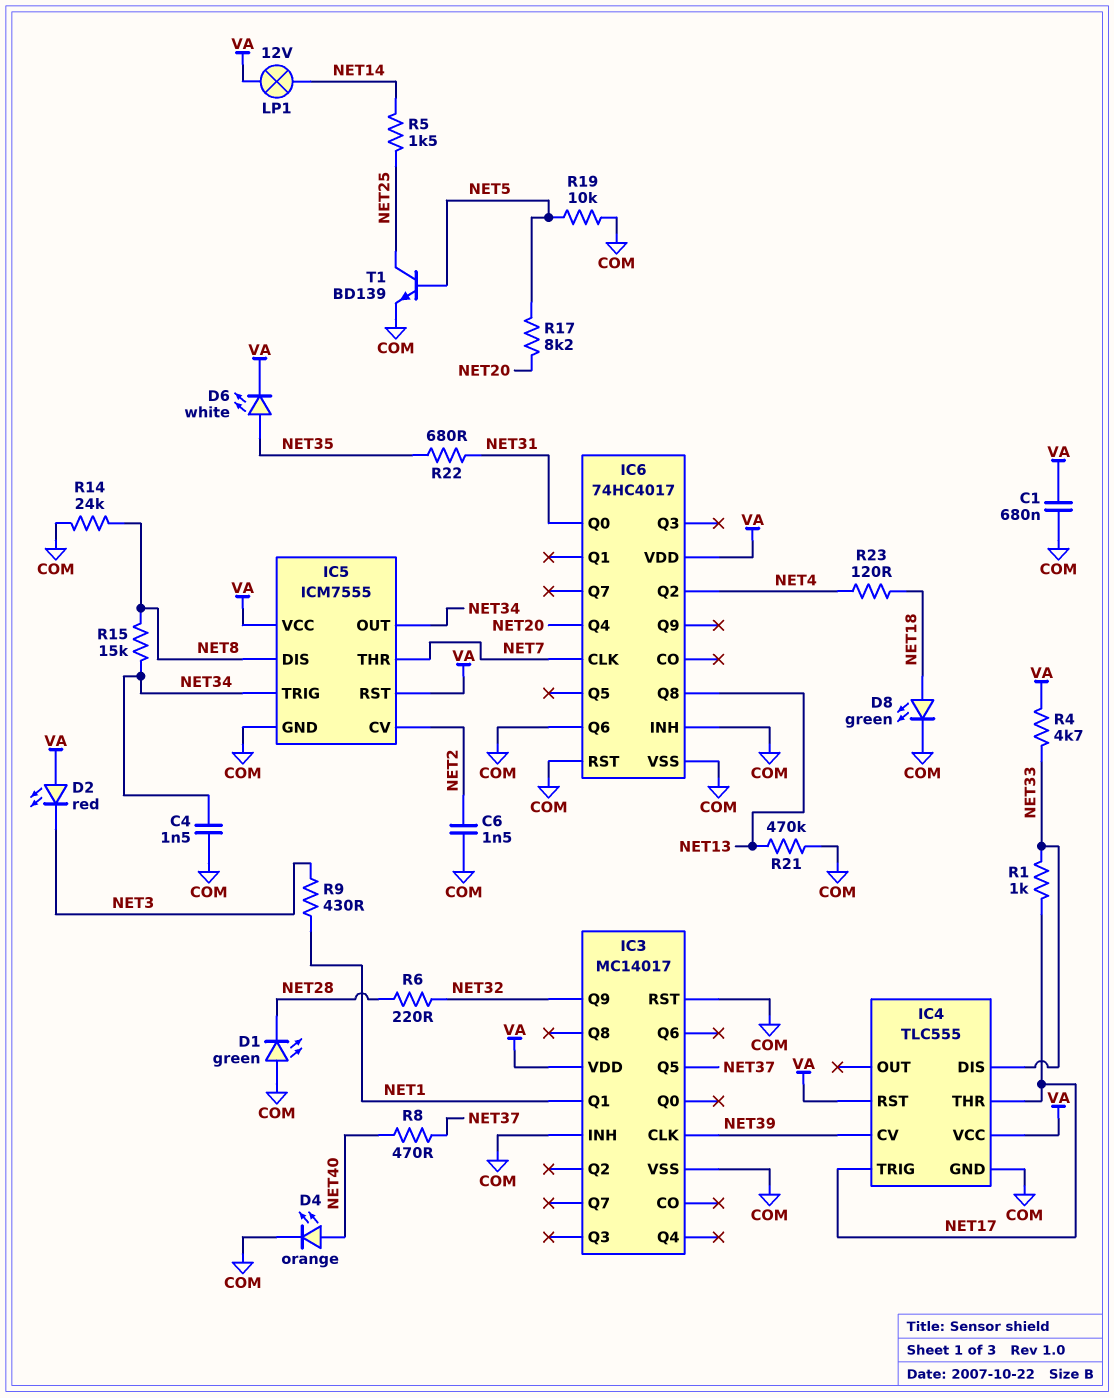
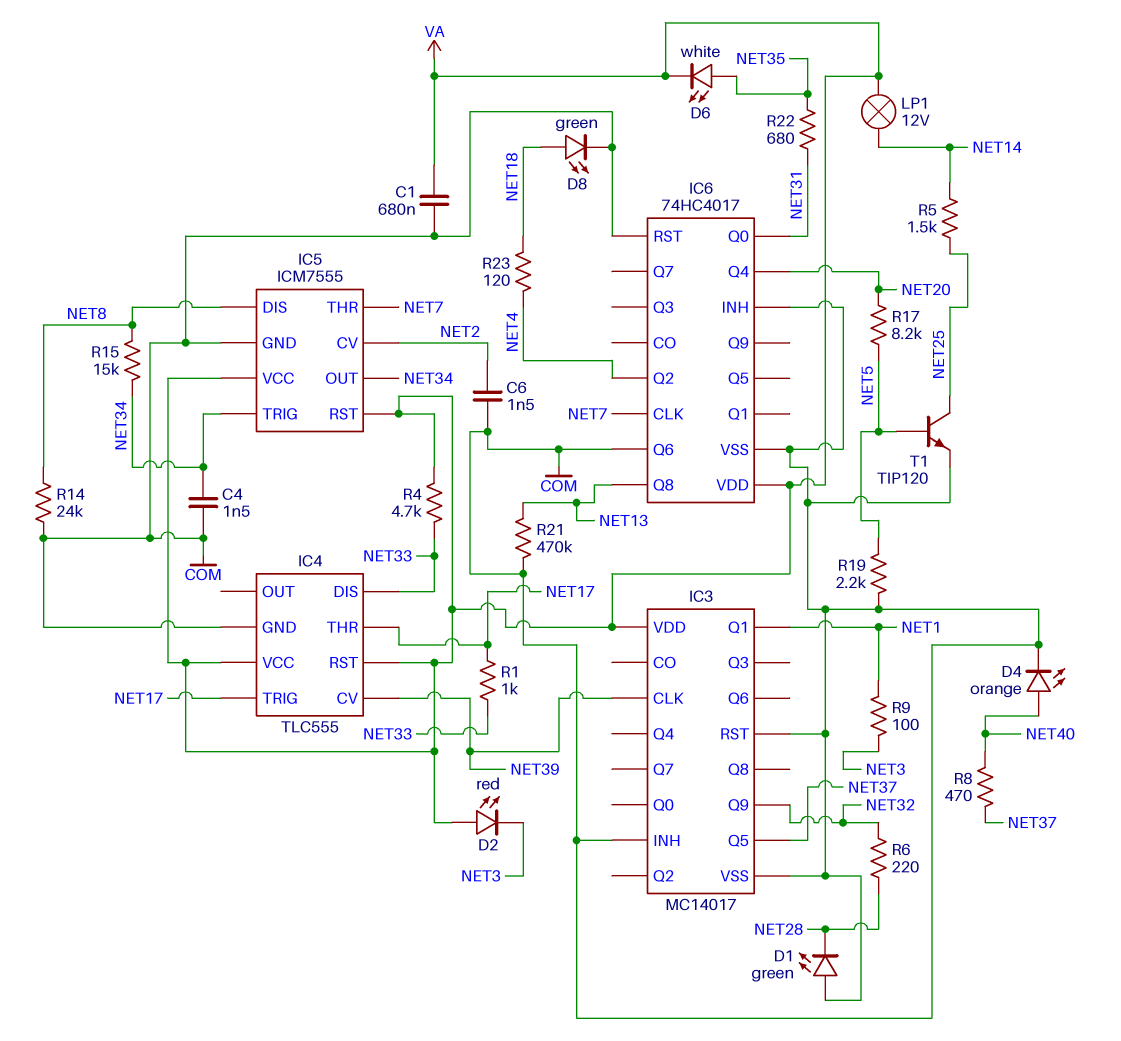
R9: 430 (NET1, NET3) -> 100 (NET1, NET3)
R19: 10k (COM, NET5) -> 2.2k (COM, NET5)
T1: NPN BD139 (B NET5, C NET25, E COM) -> NPN TIP120 (B NET5, C NET25, E COM)

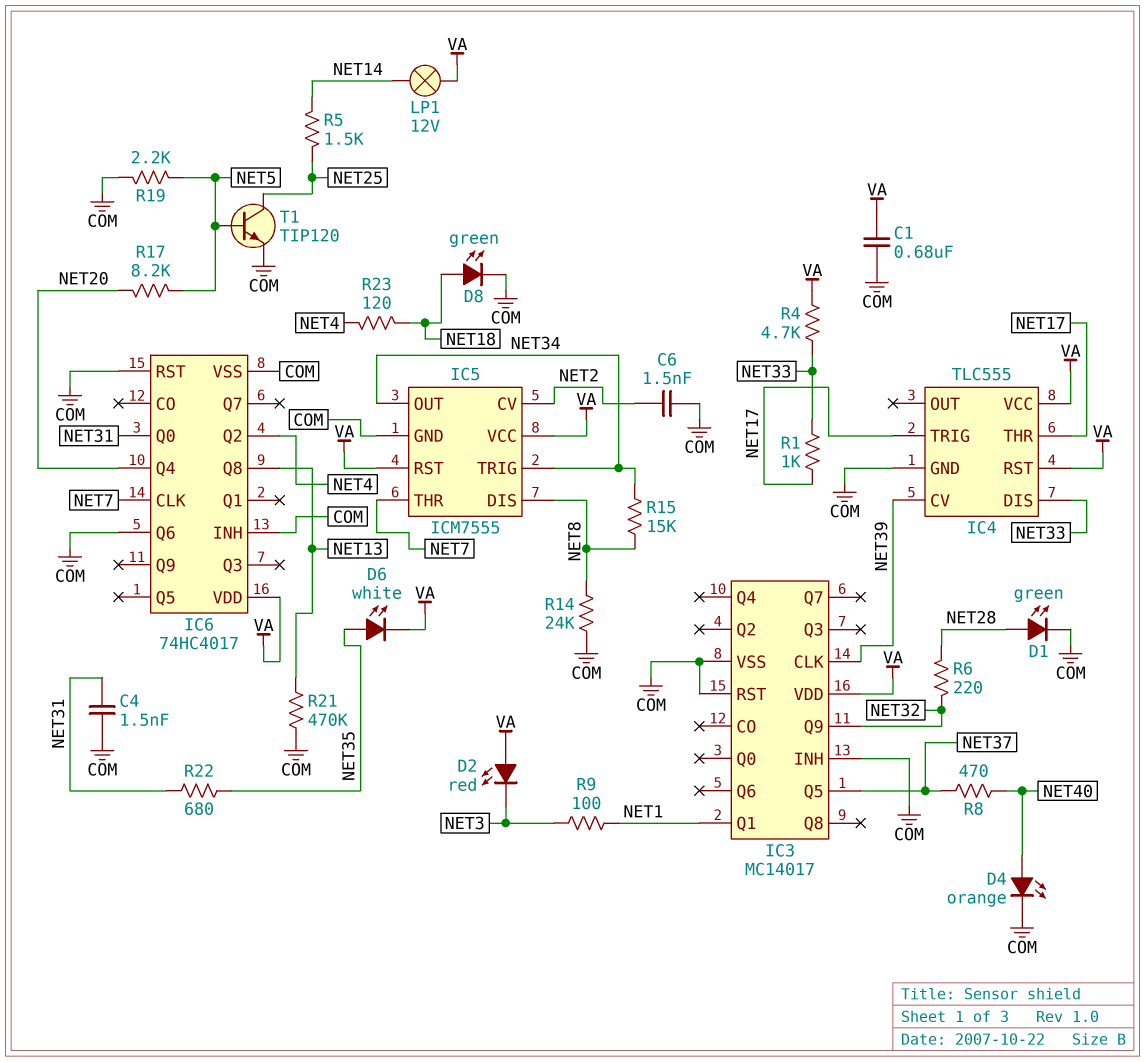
C4: 1.5nF (COM, NET34) -> 1.5nF (COM, NET31)
D1: LED green (A COM, K NET28) -> LED green (A NET28, K COM)

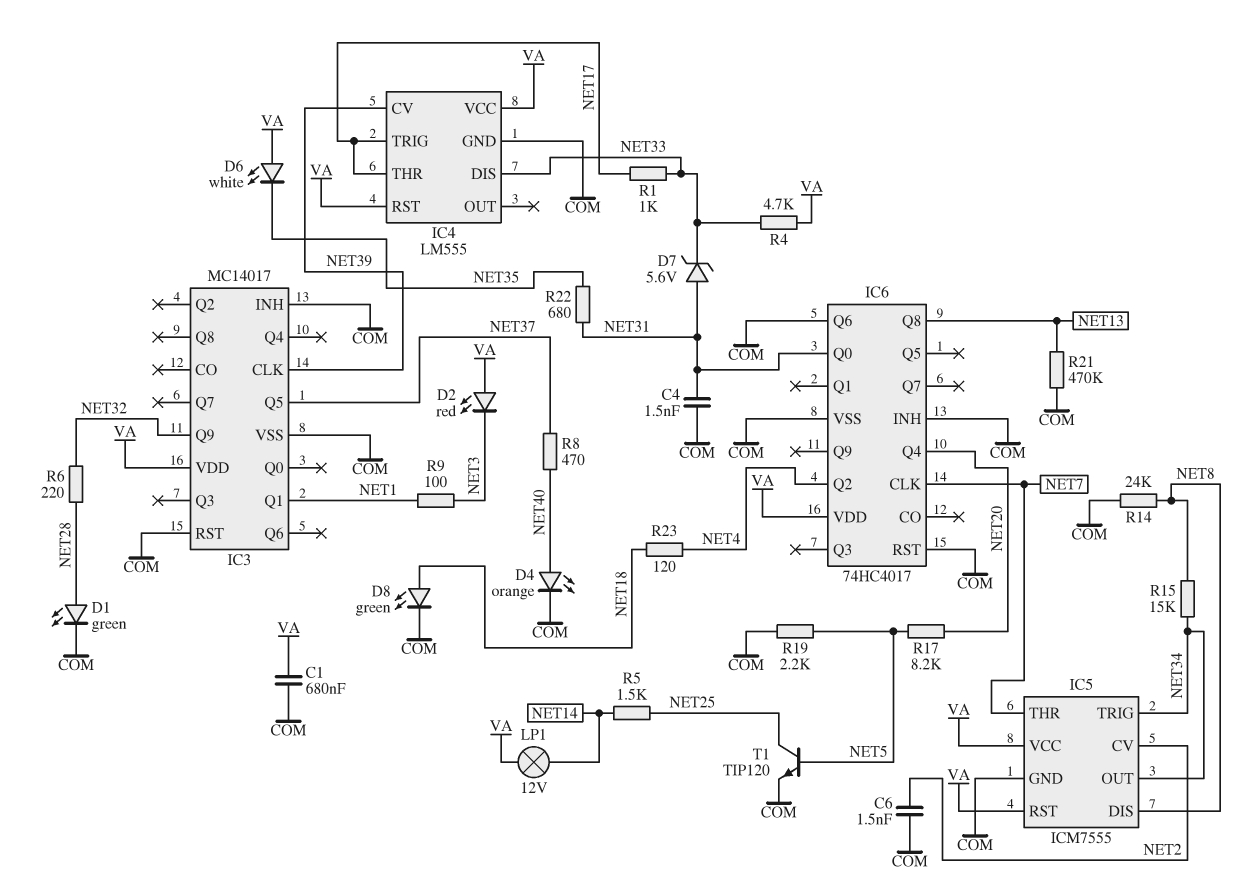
D6: LED white (A NET35, K VA) -> LED white (A VA, K NET35)
D7: none -> zener 5.6V (A NET31, K NET33)
IC4: TLC555 -> LM555

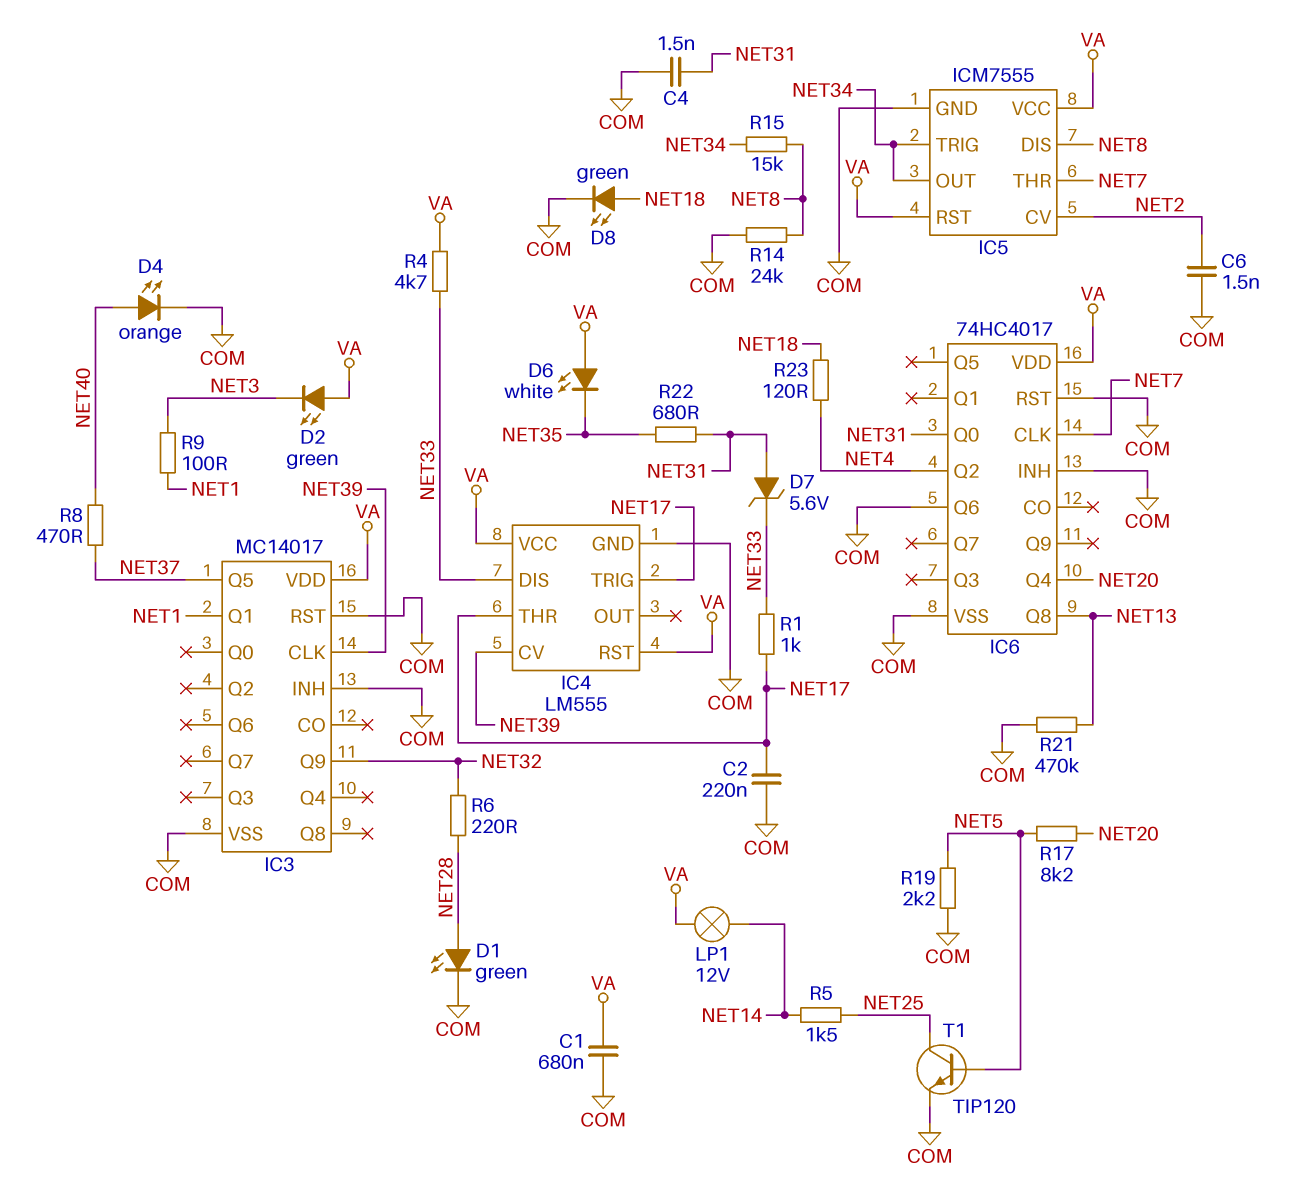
C2: none -> 220nF (COM, NET17)
D2: LED red (A VA, K NET3) -> LED green (A VA, K NET3)

